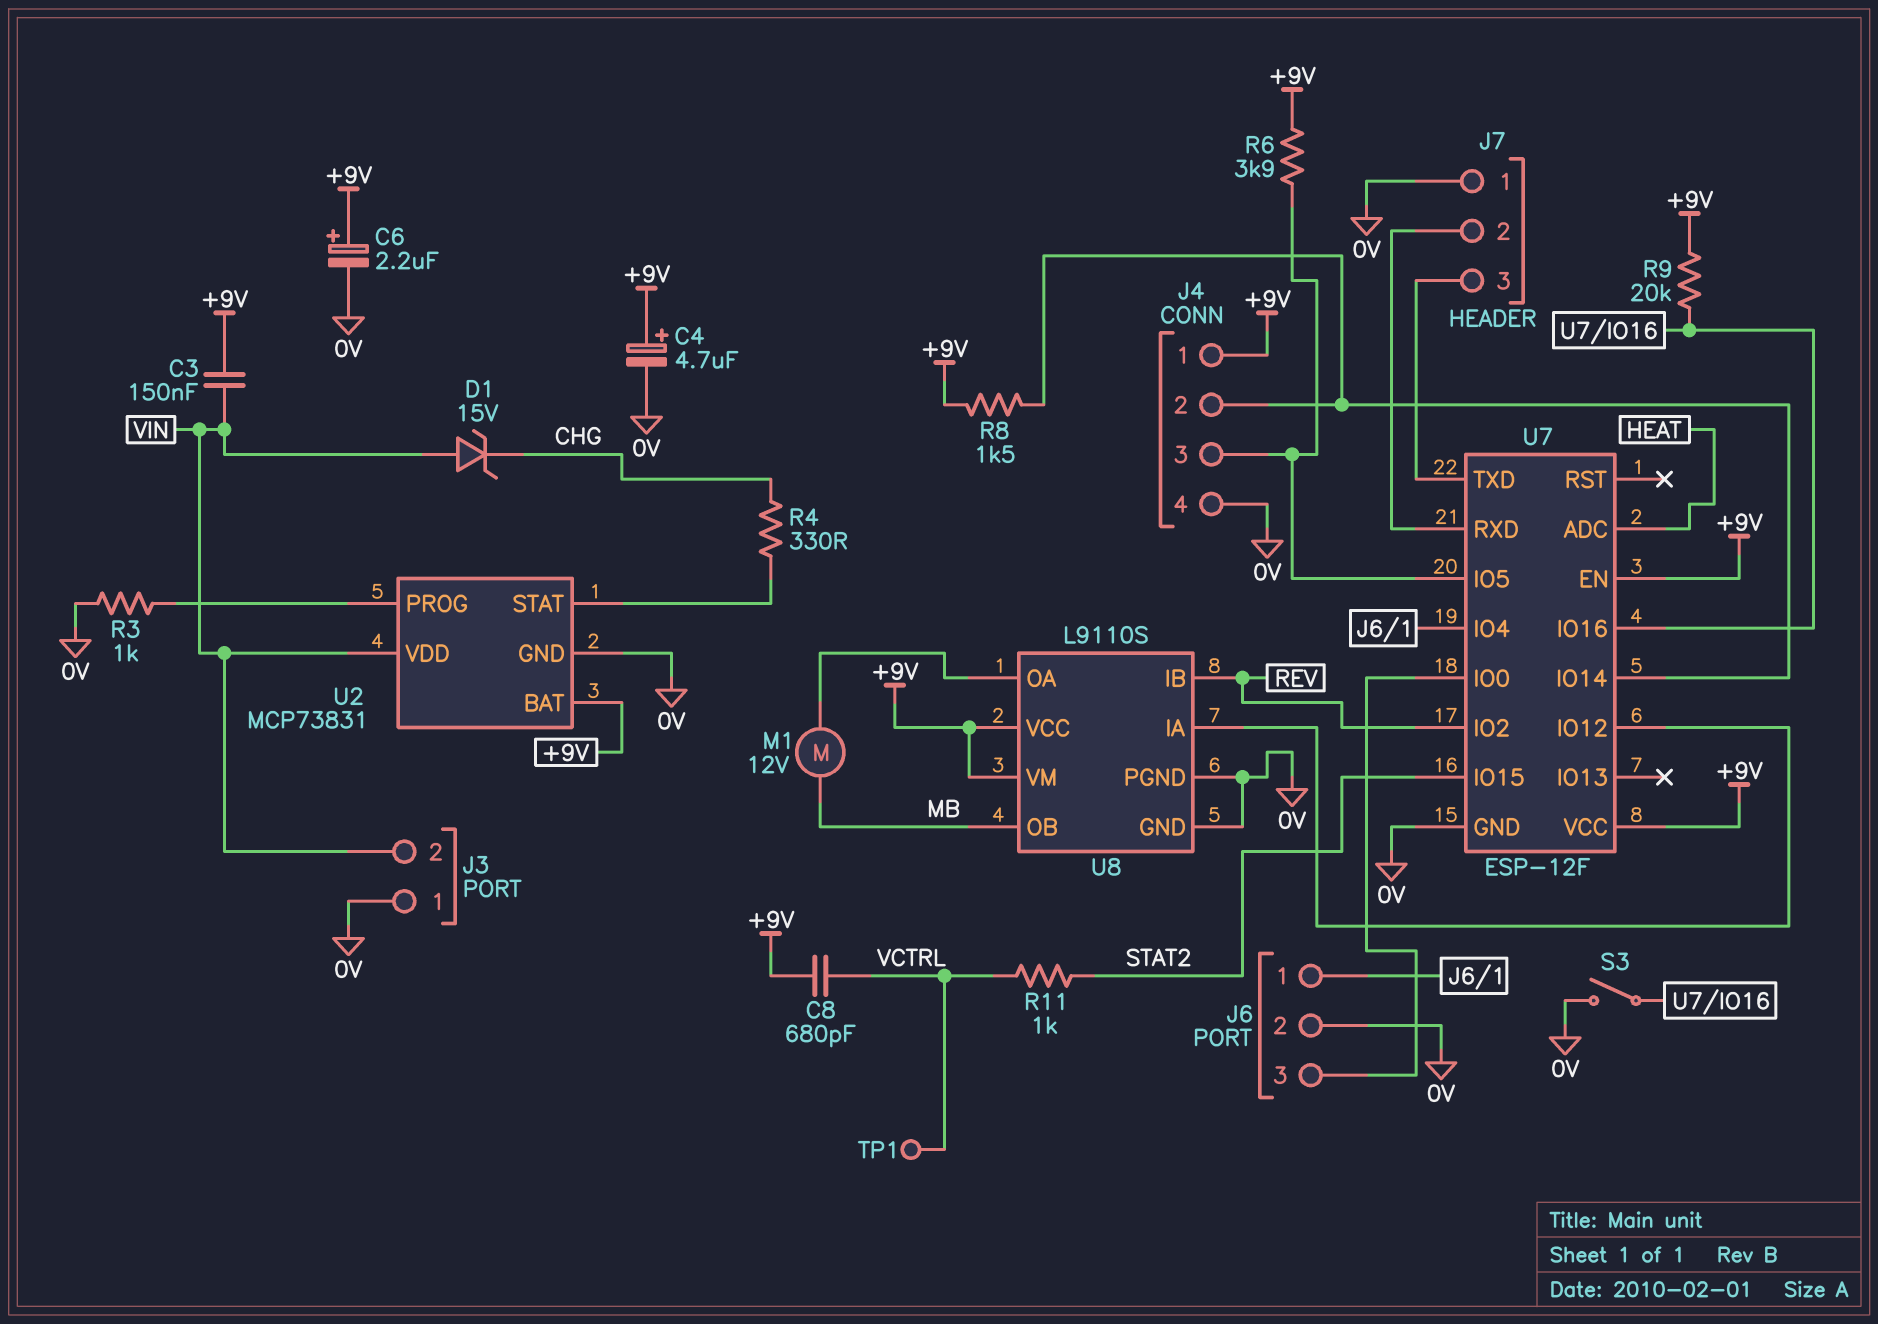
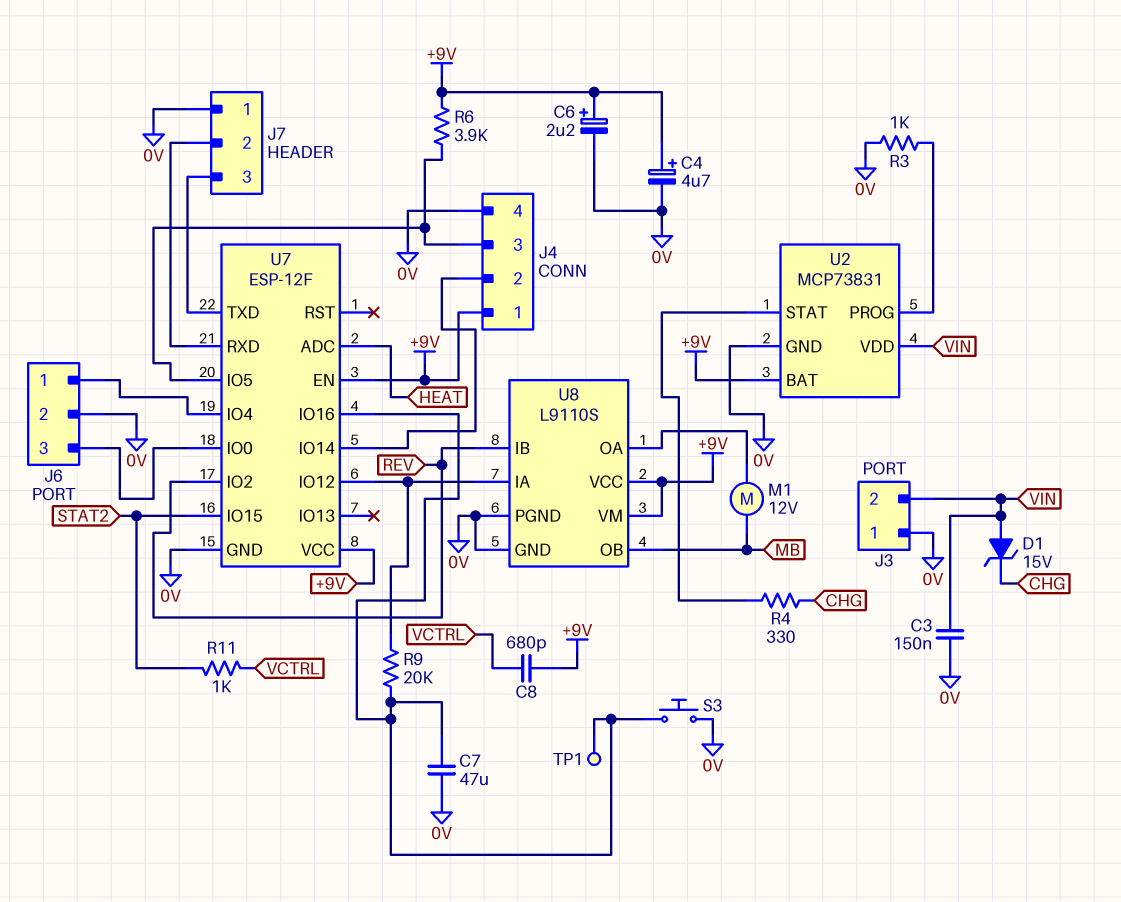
C3: 150nF (+9V, VIN) -> 150nF (0V, VIN)
C7: none -> 47uF (0V, U7/IO16)
R8: 1.5k (+9V, J4/2) -> none
R9: 20k (+9V, U7/IO16) -> 20k (U7/IO12, U7/IO16)
S3: switch (0V, U7/IO16) -> button (0V, U7/IO16)
TP1: test point (VCTRL) -> test point (U7/IO16)

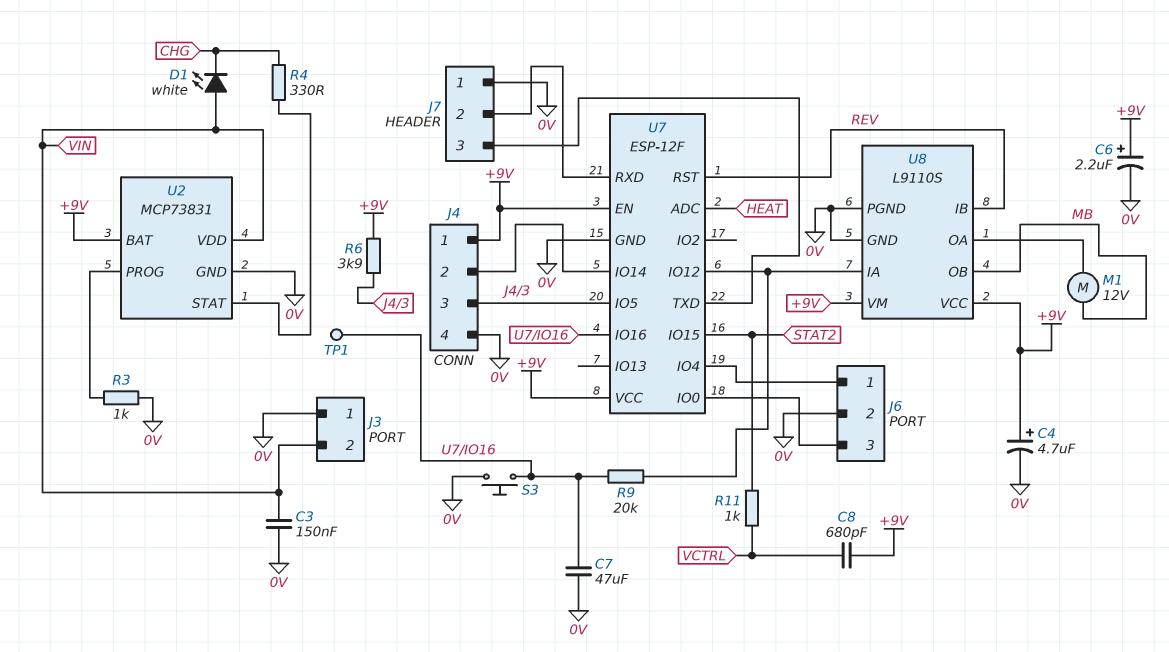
D1: zener 15V (A VIN, K CHG) -> LED white (A VIN, K CHG)
U7 pin IO2: REV -> none
U7 pin RST: none -> REV

